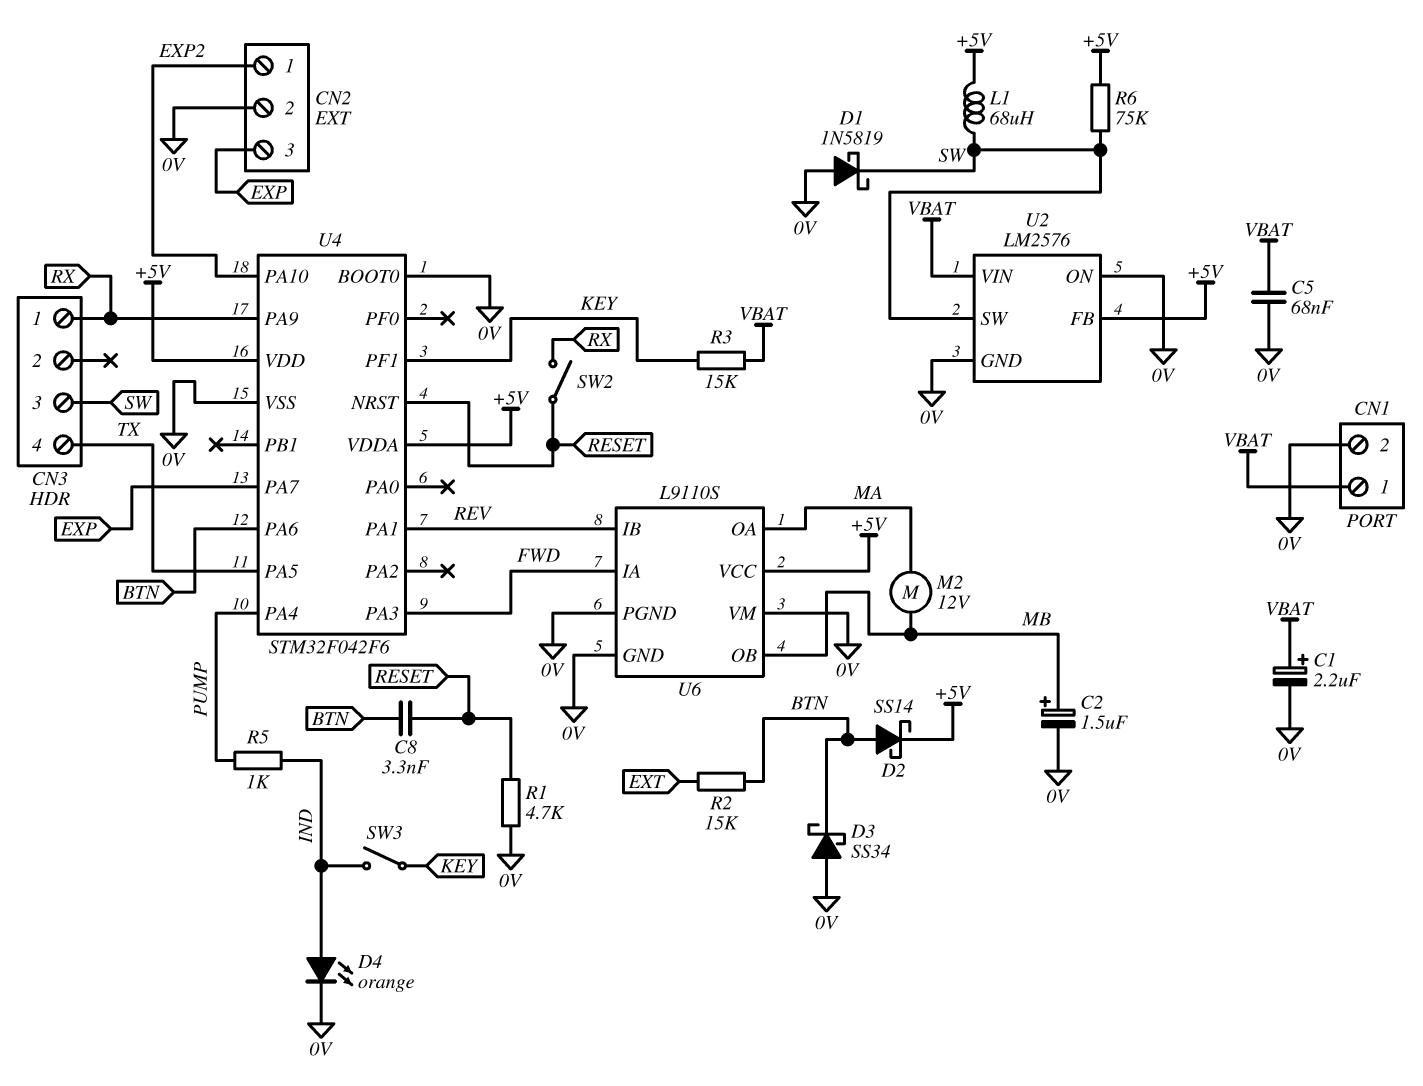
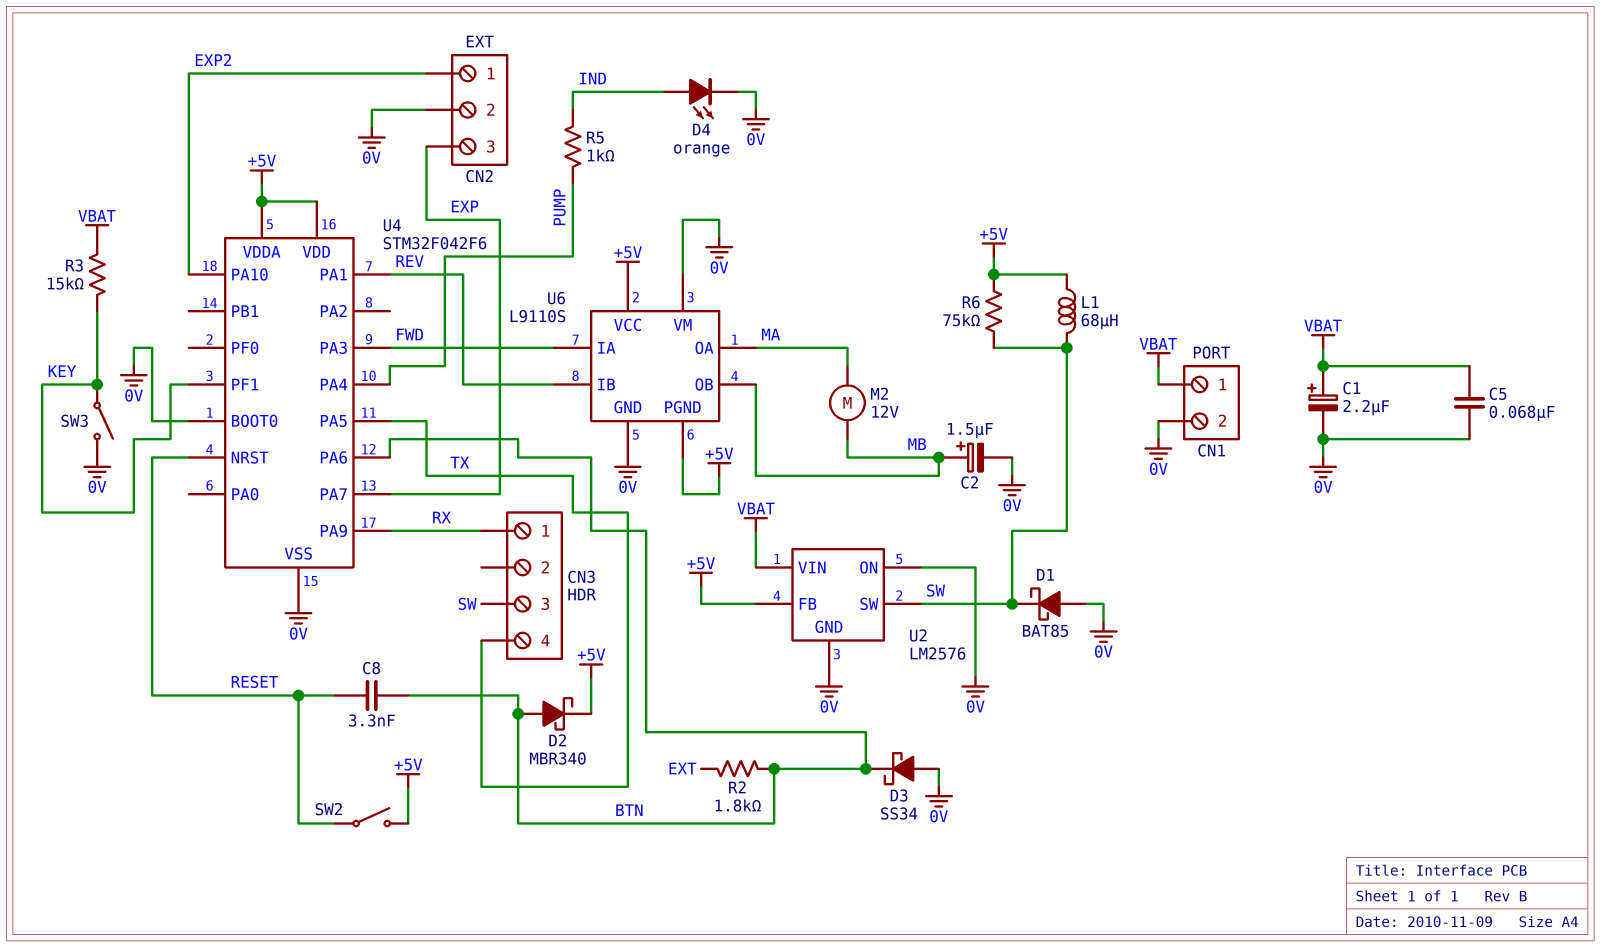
D1: schottky 1N5819 (A 0V, K SW) -> schottky BAT85 (A 0V, K SW)
D2: schottky SS14 (A BTN, K +5V) -> schottky MBR340 (A BTN, K +5V)
R1: 4.7k (0V, RESET) -> none
R2: 15k (BTN, EXT) -> 1.8k (BTN, EXT)
SW2: switch (RESET, RX) -> switch (+5V, RESET)
SW3: switch (IND, KEY) -> switch (0V, KEY)
U6 pin PGND: 0V -> +5V

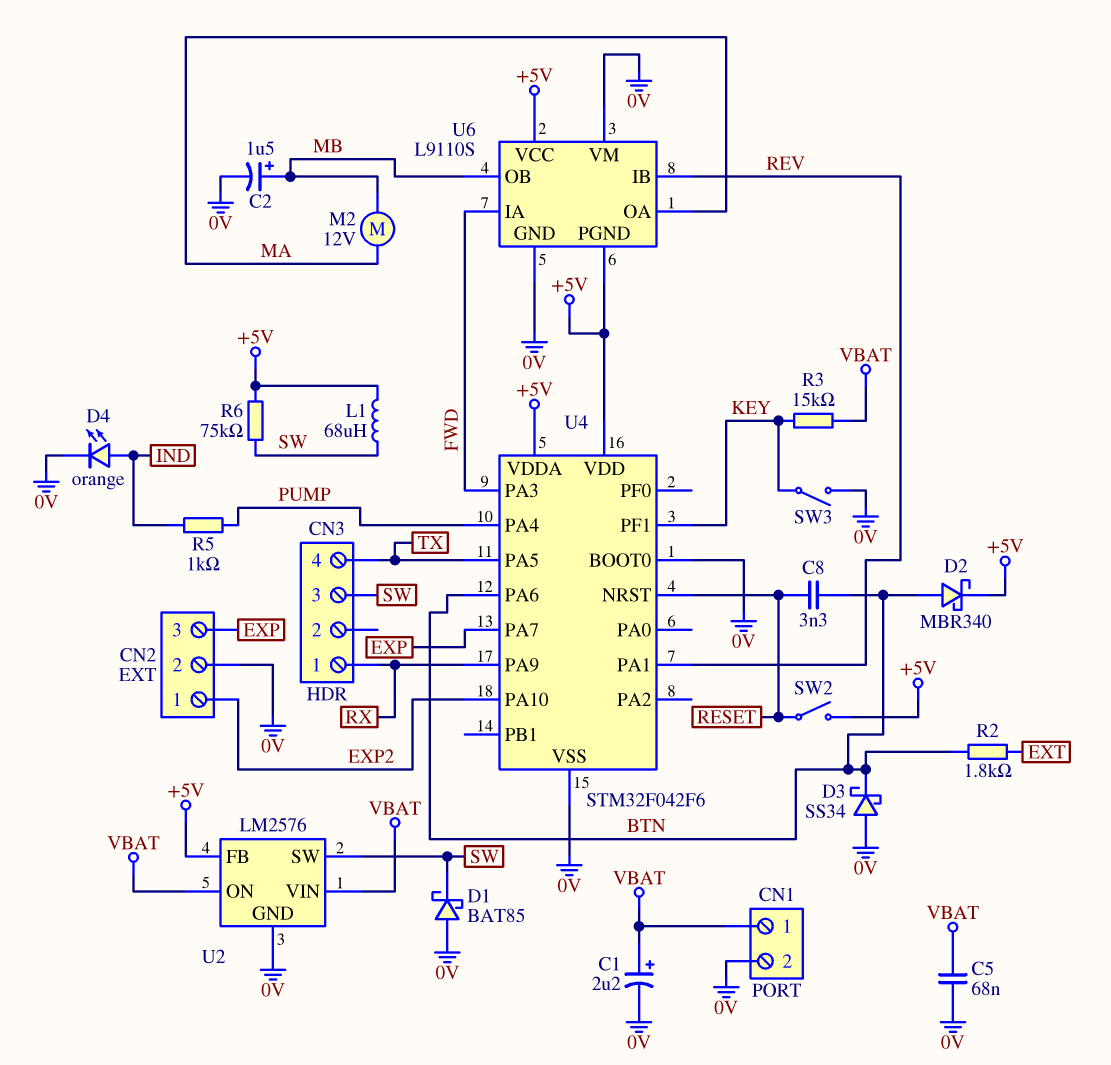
U2 pin ON: 0V -> VBAT

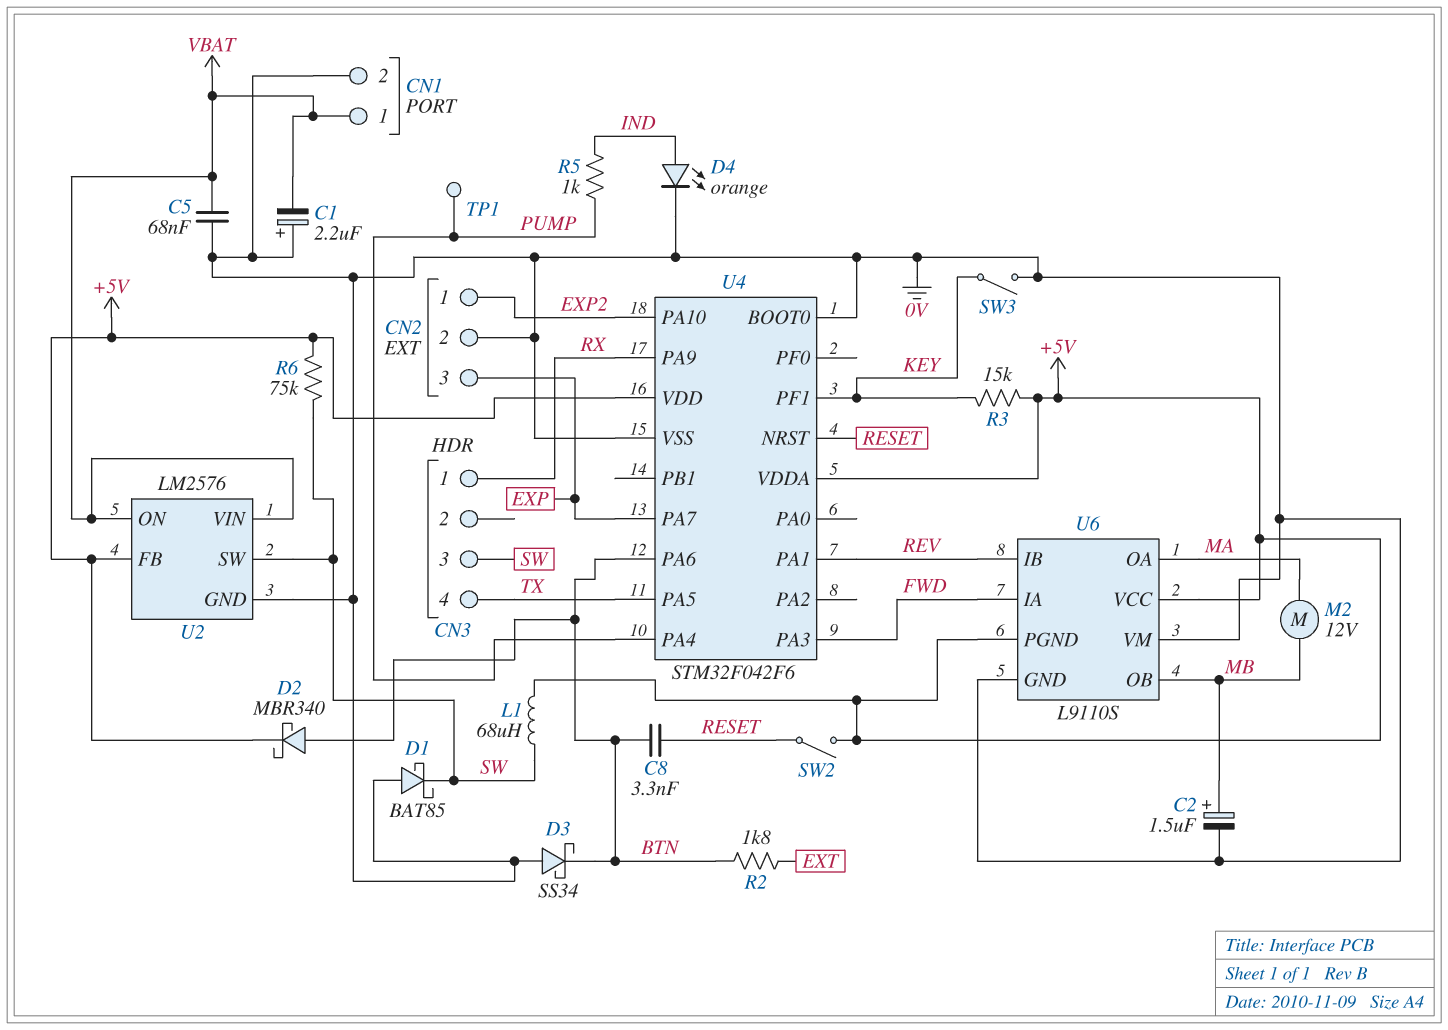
C1: 2.2uF (plus VBAT, minus 0V) -> 2.2uF (plus 0V, minus VBAT)
R3: 15k (KEY, VBAT) -> 15k (+5V, KEY)
TP1: none -> test point (PUMP)

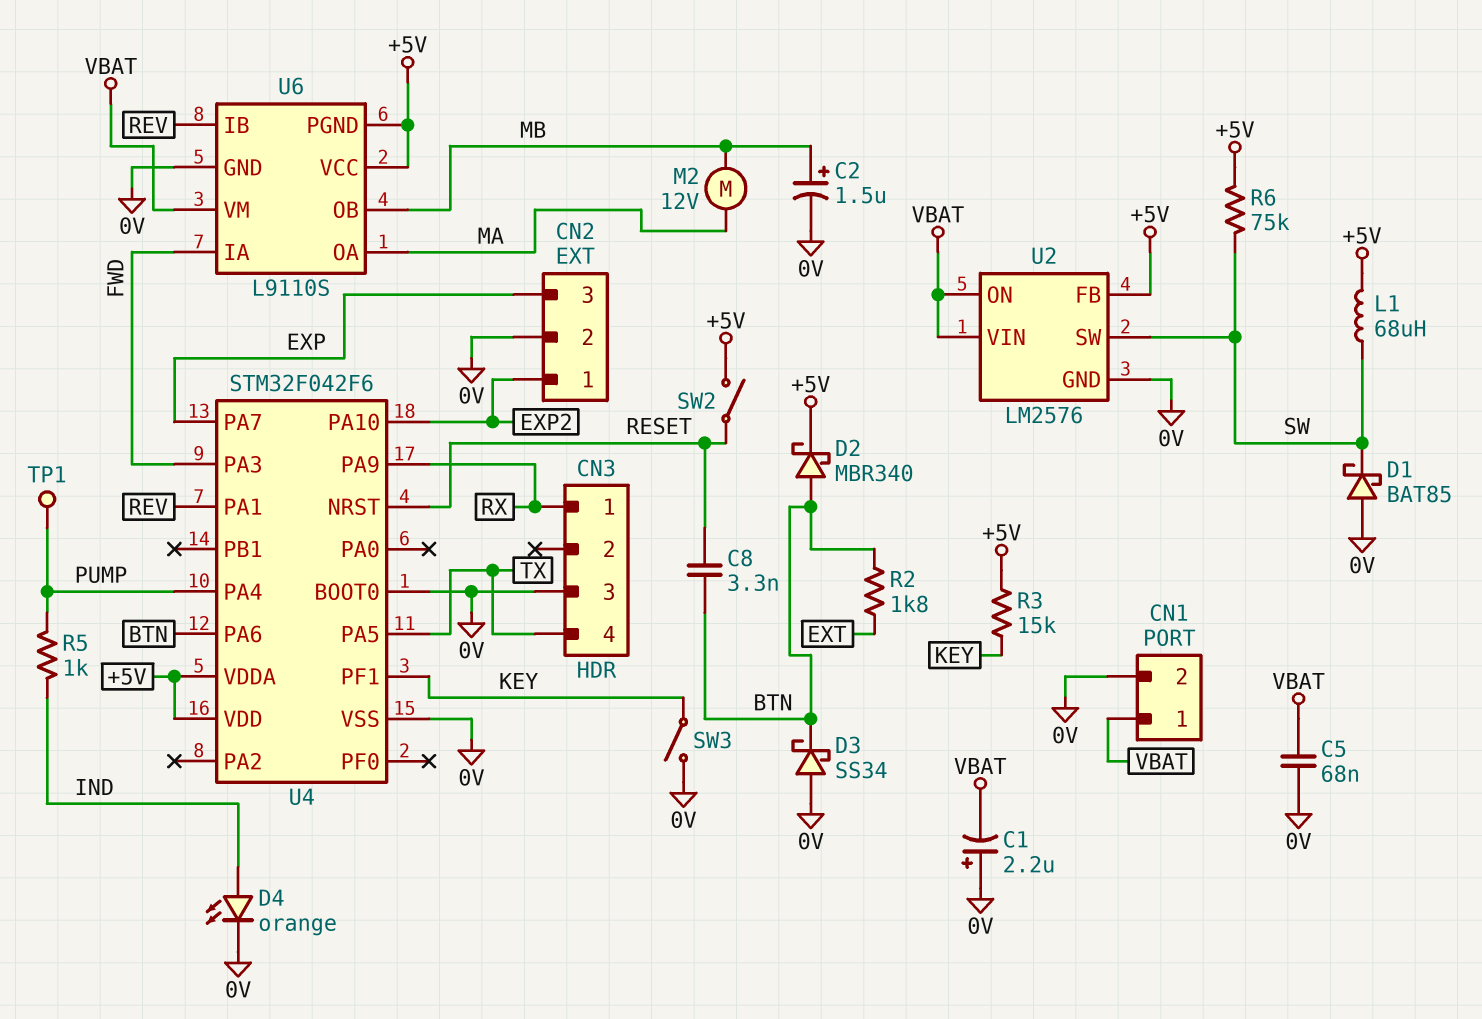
CN3 pin 3: SW -> 0V
U6 pin VM: 0V -> VBAT

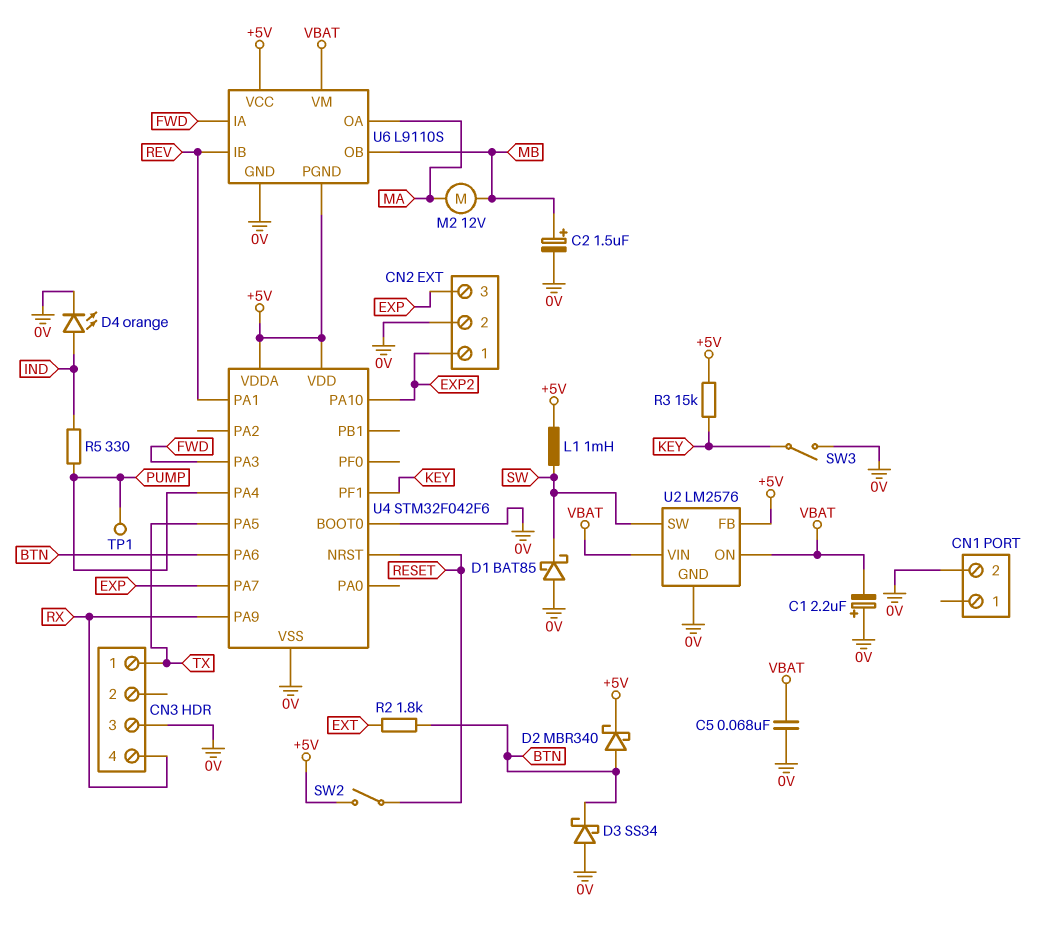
C8: 3.3nF (BTN, RESET) -> none
CN1 pin 1: VBAT -> none
CN3 pin 1: RX -> TX
CN3 pin 4: TX -> RX
L1: 68uH (+5V, SW) -> 1mH (+5V, SW)
R5: 1k (IND, PUMP) -> 330 (IND, PUMP)
R6: 75k (+5V, SW) -> none

